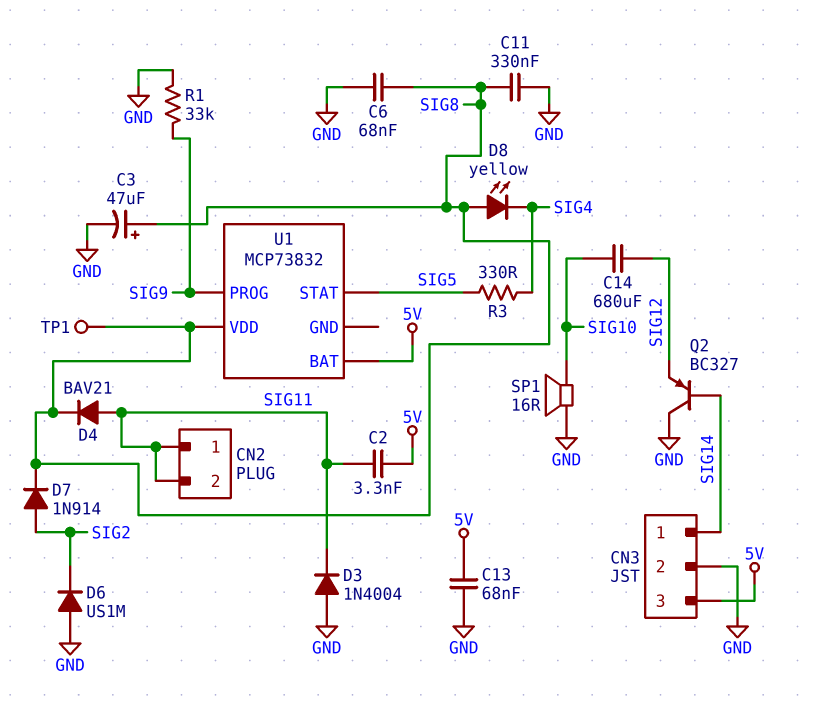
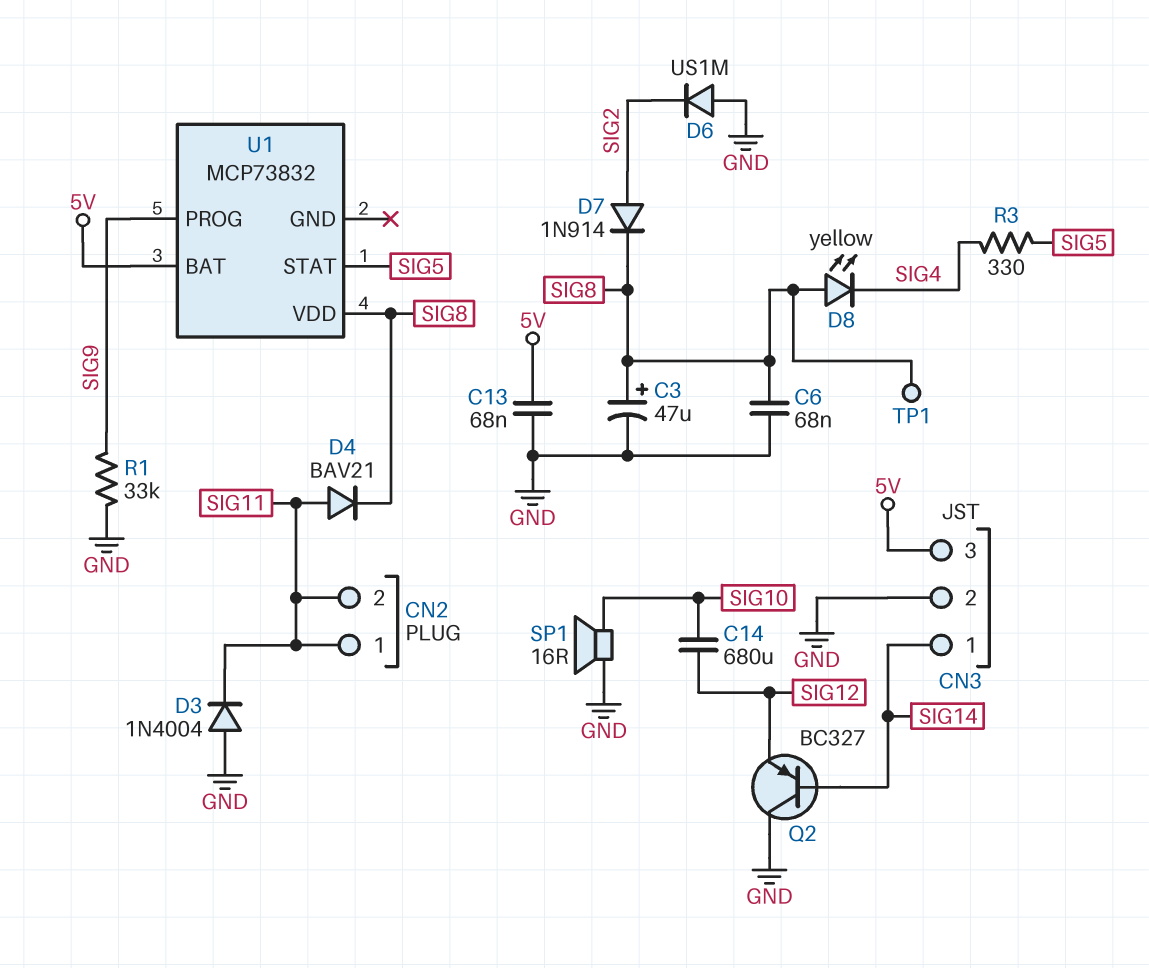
C2: 3.3nF (5V, SIG11) -> none
C11: 330nF (GND, SIG8) -> none

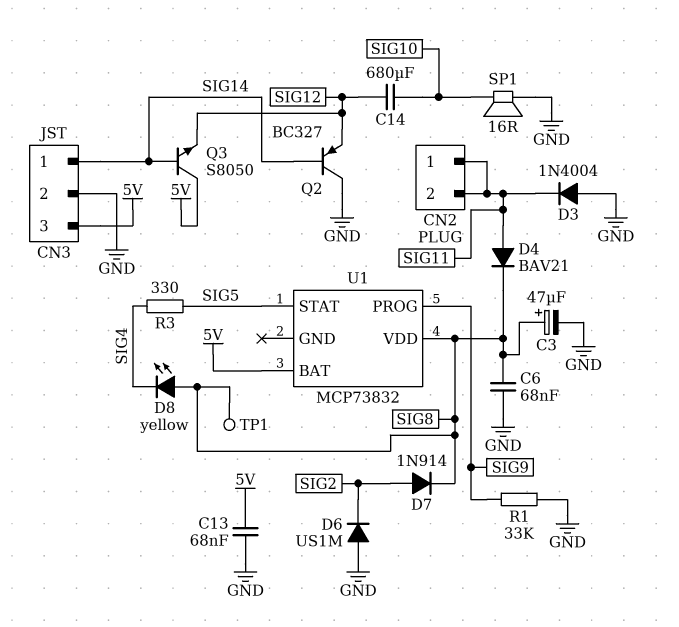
Q3: none -> NPN S8050 (B SIG14, C 5V, E SIG12)

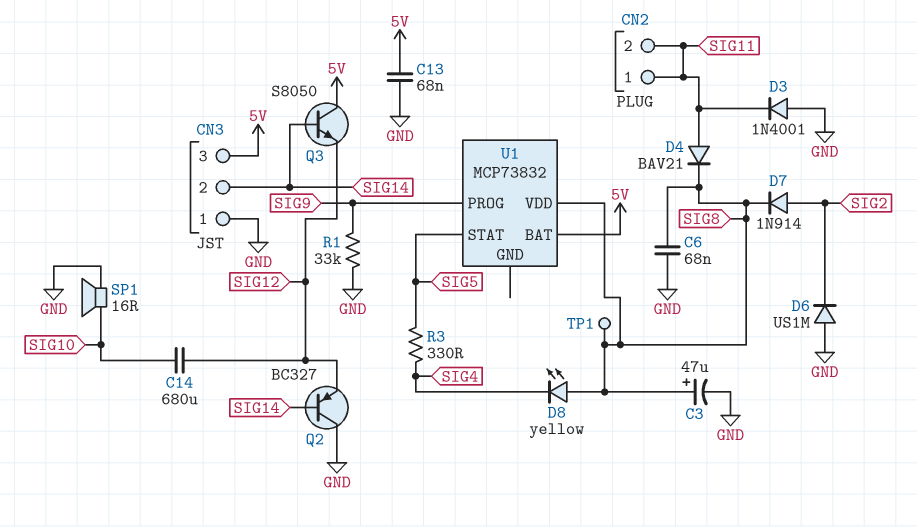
CN3 pin 1: SIG14 -> GND
CN3 pin 2: GND -> SIG14
D3: diode 1N4004 (A GND, K SIG11) -> diode 1N4001 (A GND, K SIG11)

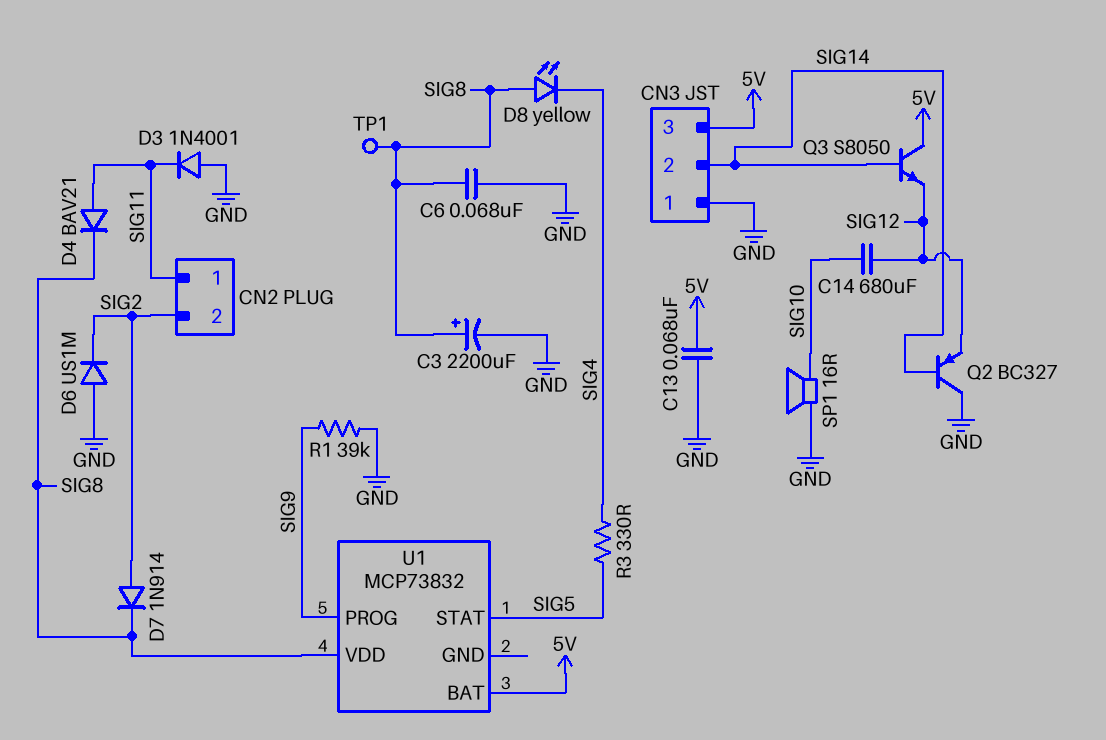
C3: 47uF (plus SIG8, minus GND) -> 2200uF (plus SIG8, minus GND)
CN2 pin 2: SIG11 -> SIG2
R1: 33k (GND, SIG9) -> 39k (GND, SIG9)

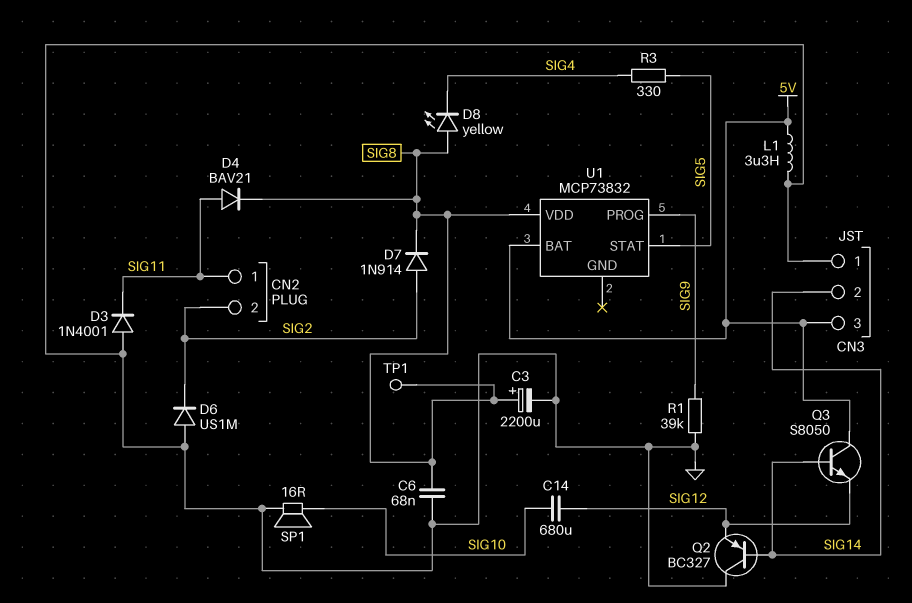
C13: 68nF (5V, GND) -> none
L1: none -> 3.3uH (5V, GND)

